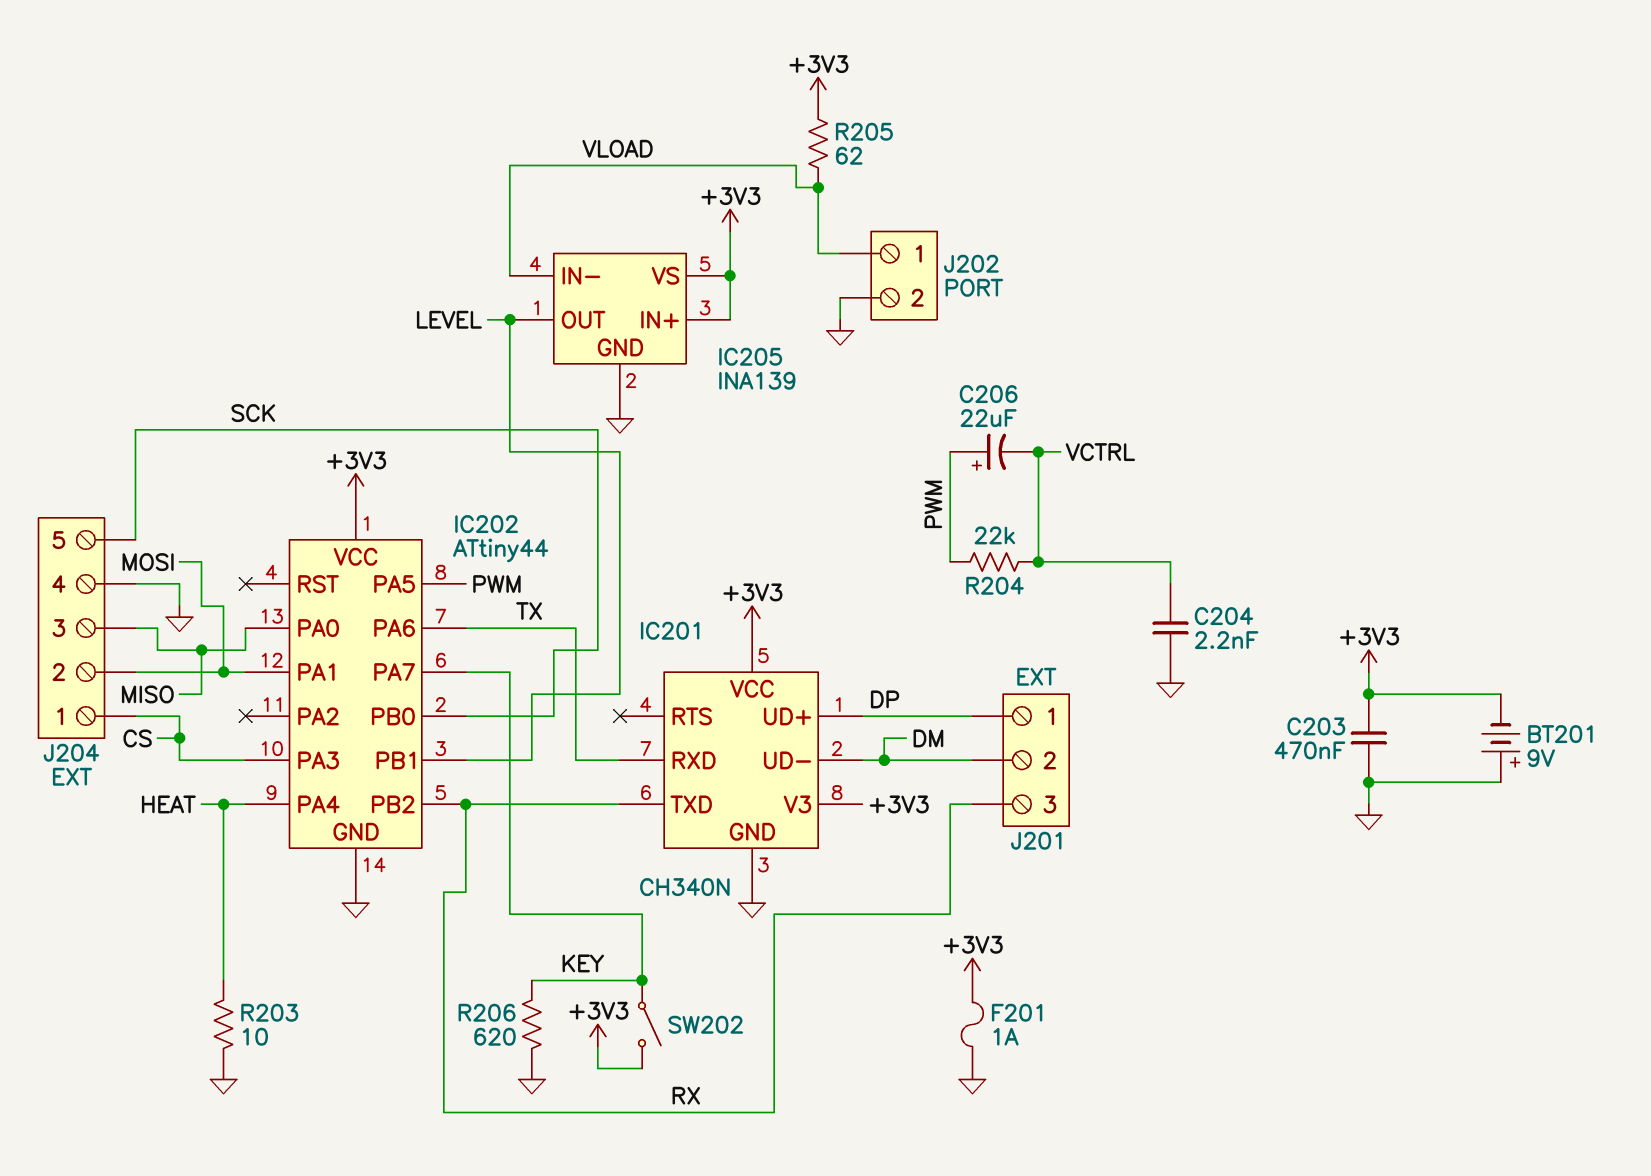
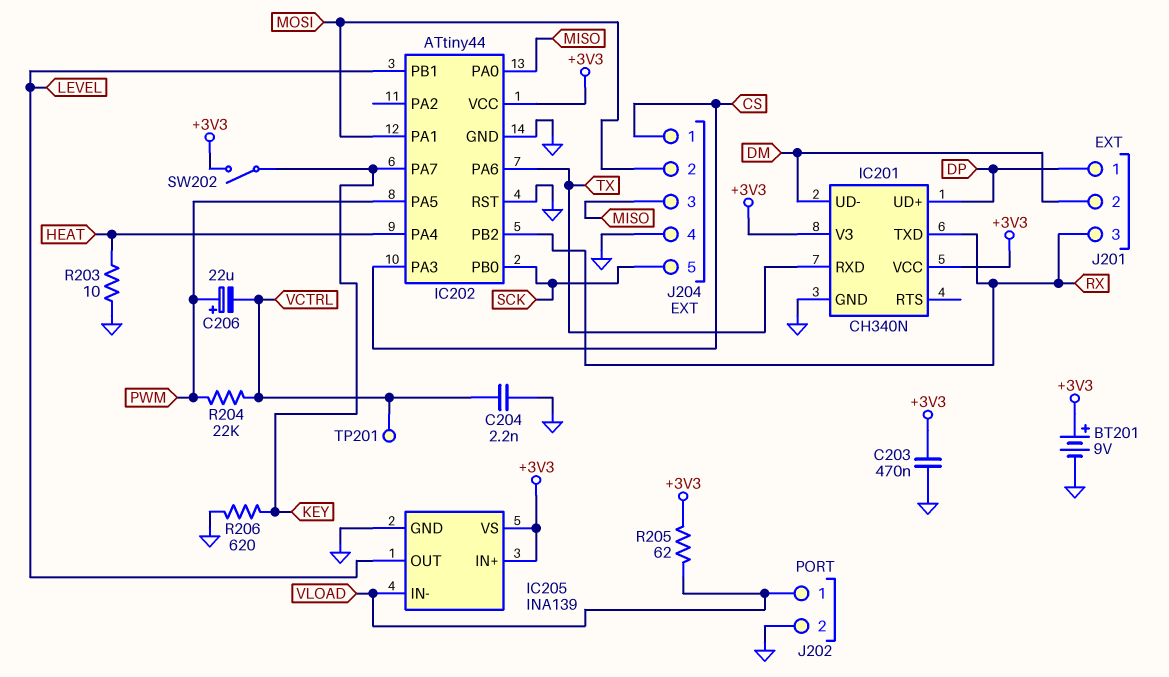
BT201: 9V (plus GND, minus +3V3) -> 9V (plus +3V3, minus GND)
F201: 1A (+3V3, GND) -> none
IC202 pin RST: none -> GND
TP201: none -> test point (VCTRL)

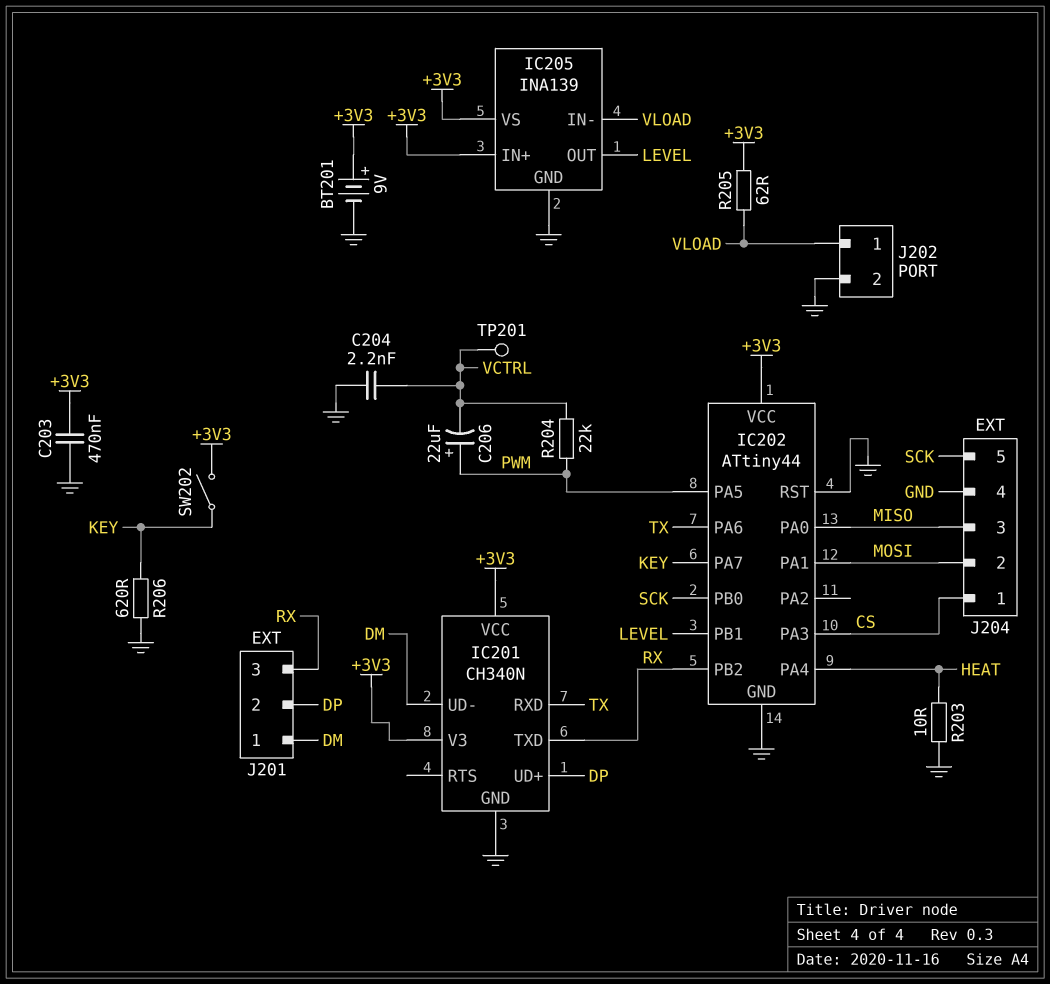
J201 pin 1: DP -> DM
J201 pin 2: DM -> DP

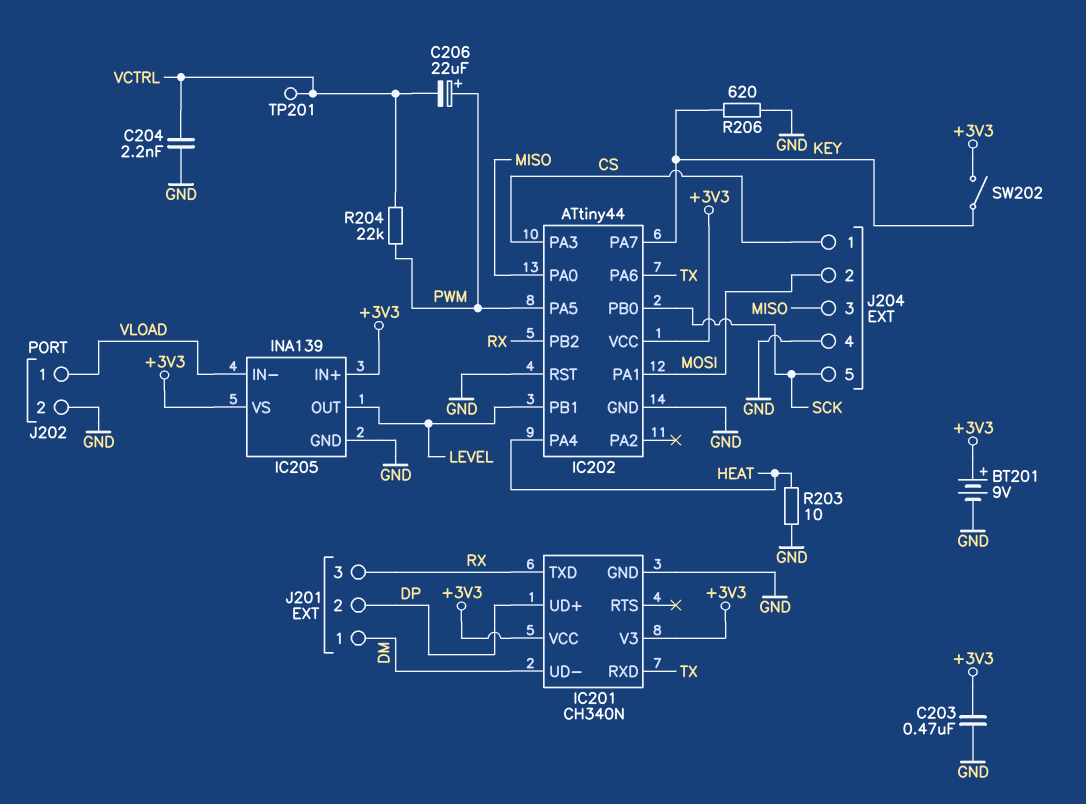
R205: 62 (+3V3, VLOAD) -> none

